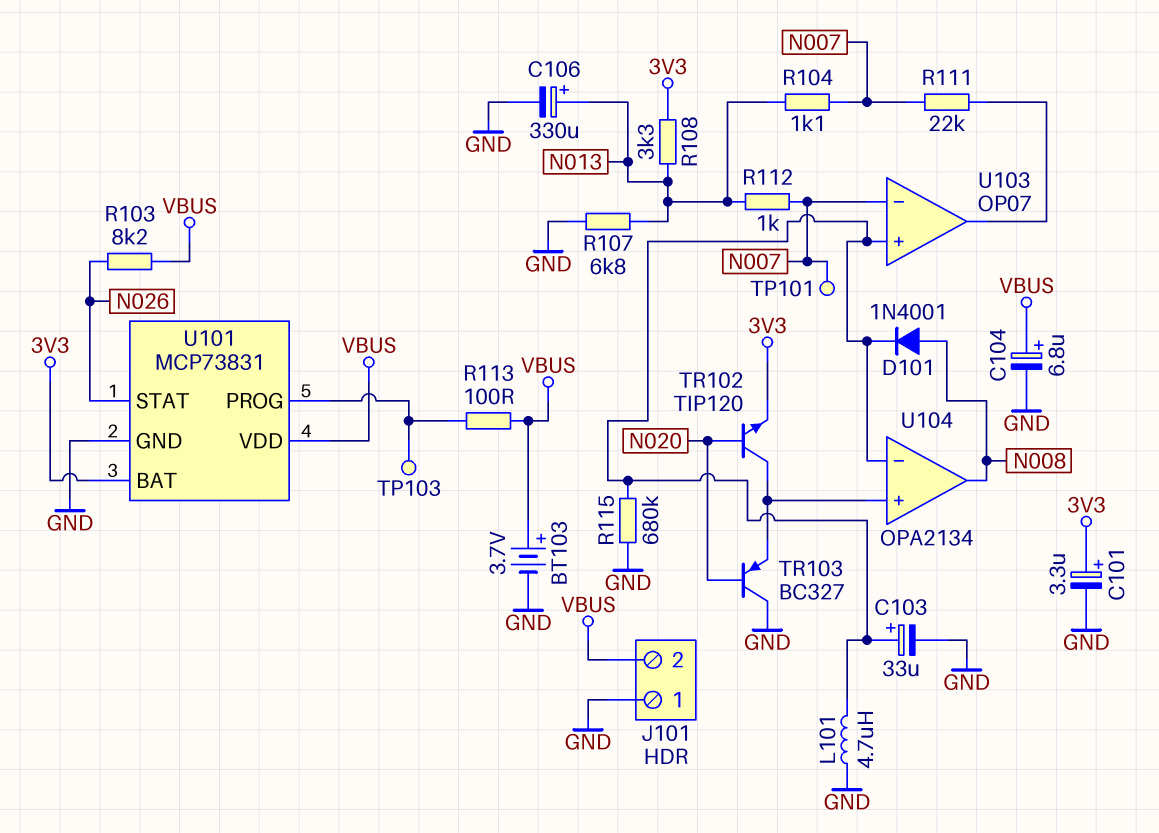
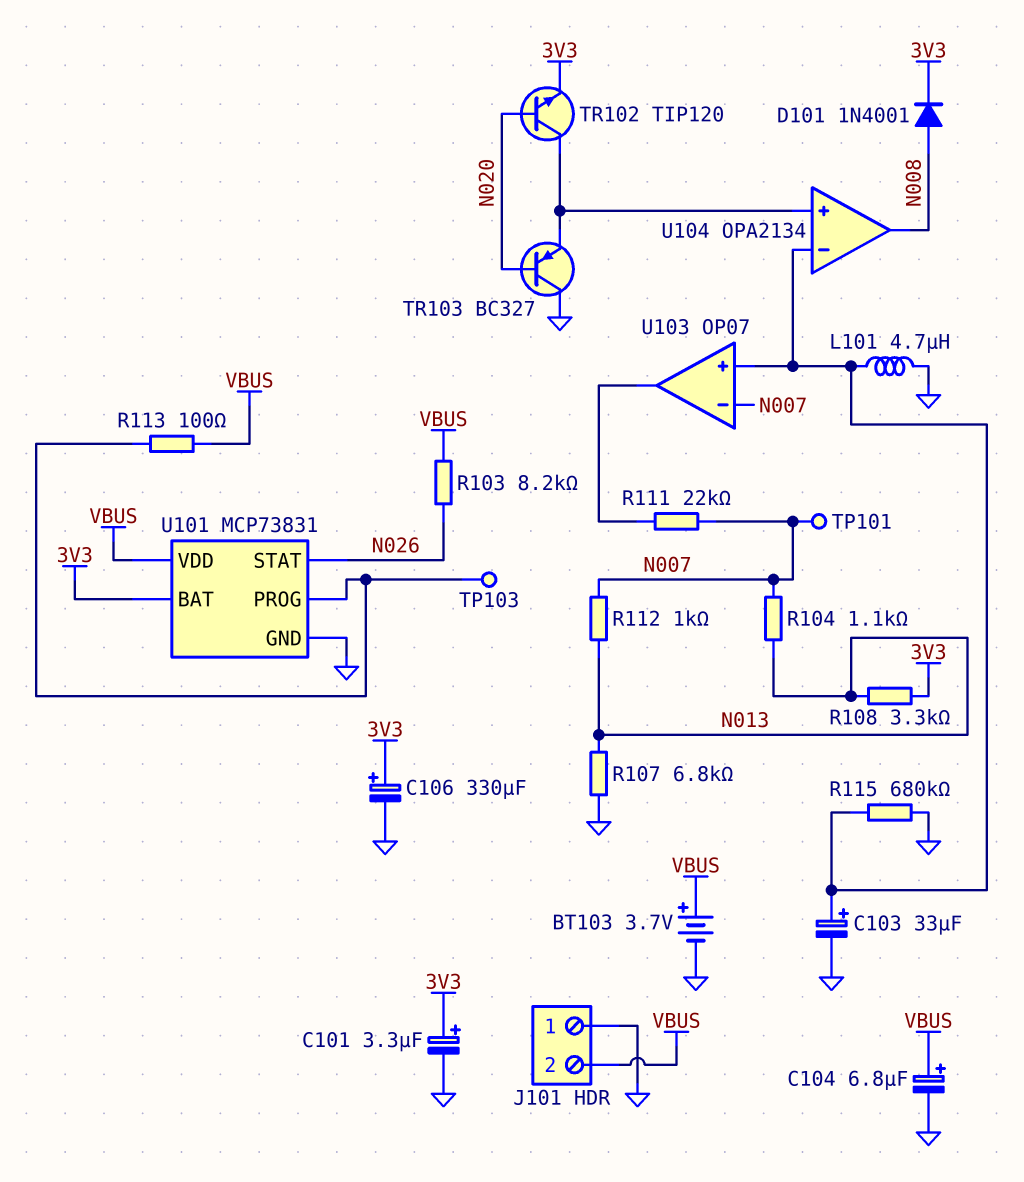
C106: 330uF (plus N013, minus GND) -> 330uF (plus 3V3, minus GND)
D101: diode 1N4001 (A N008, K U103/in+) -> diode 1N4001 (A N008, K 3V3)

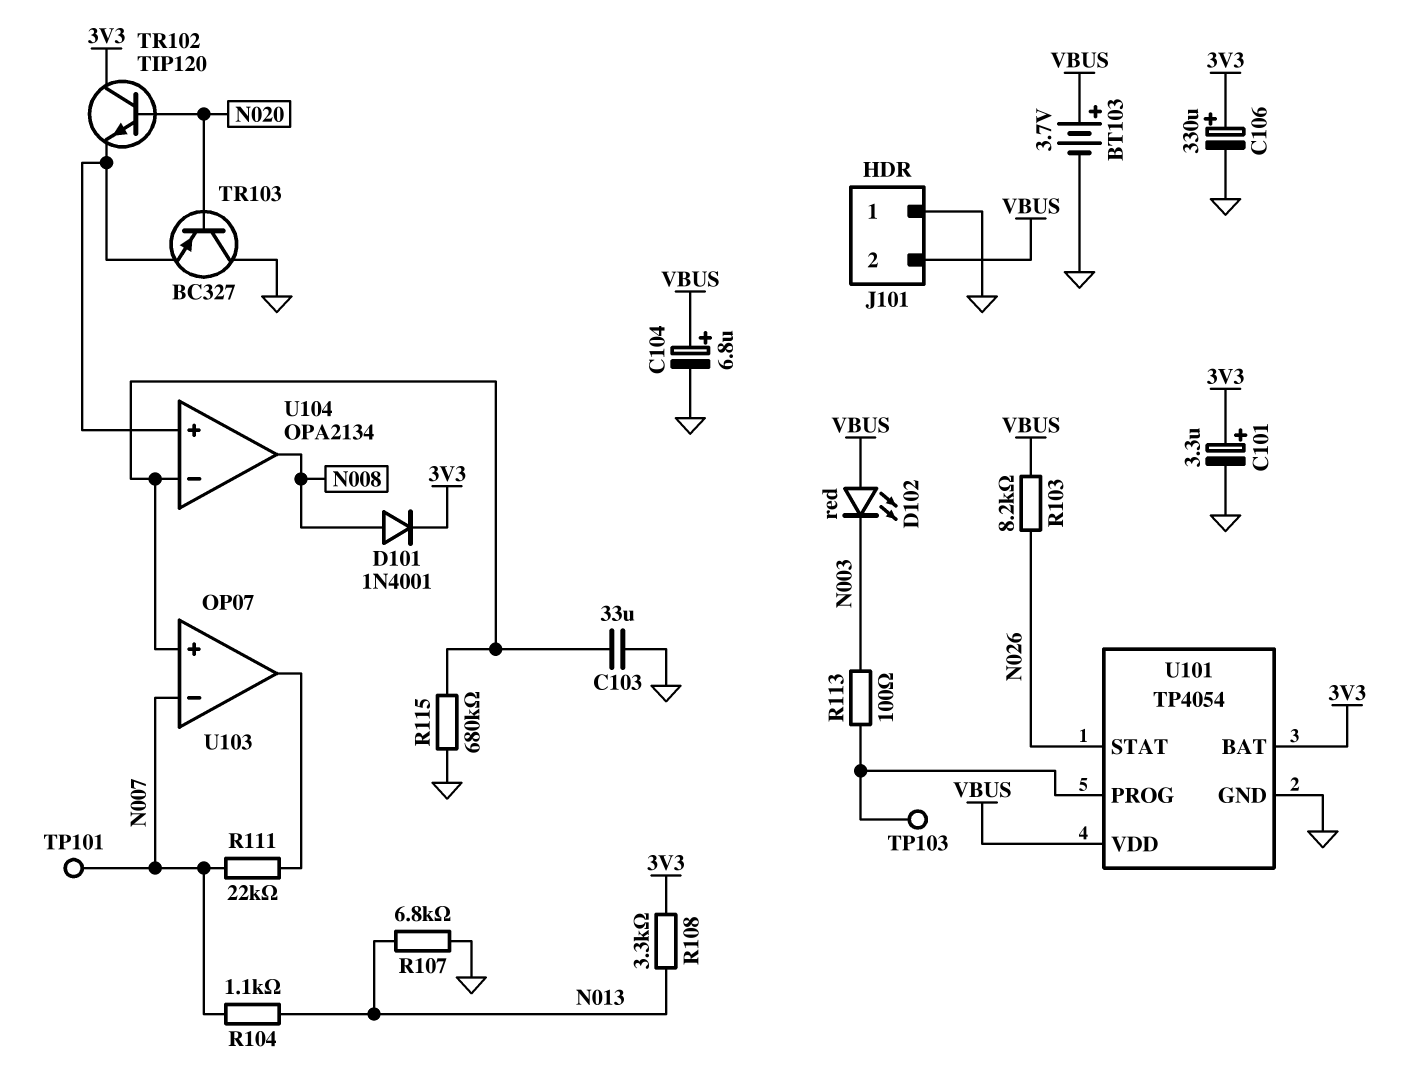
C103: 33uF (plus U103/in+, minus GND) -> 33uF (GND, U103/in+)
D102: none -> LED red (A VBUS, K N003)
L101: 4.7uH (GND, U103/in+) -> none
R112: 1k (N007, N013) -> none
R113: 100 (U101/PROG, VBUS) -> 100 (N003, U101/PROG)
TR102: NPN TIP120 (B N020, C U104/in+, E 3V3) -> NPN TIP120 (B N020, C 3V3, E U104/in+)
U101: MCP73831 -> TP4054

